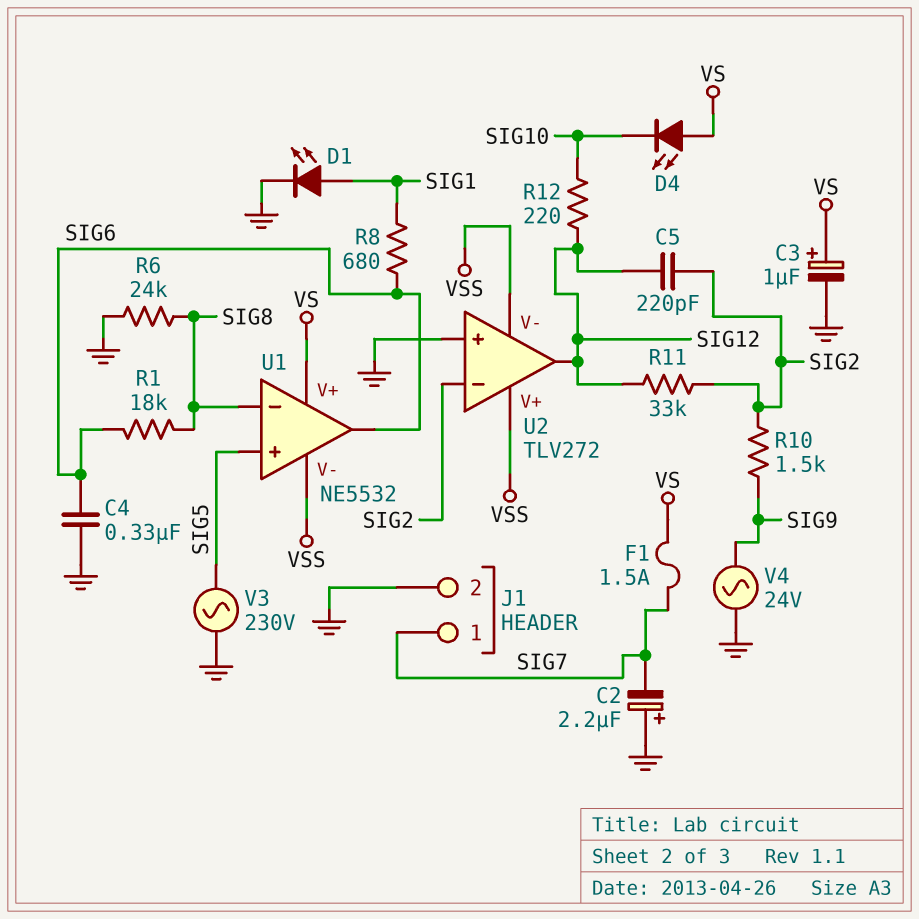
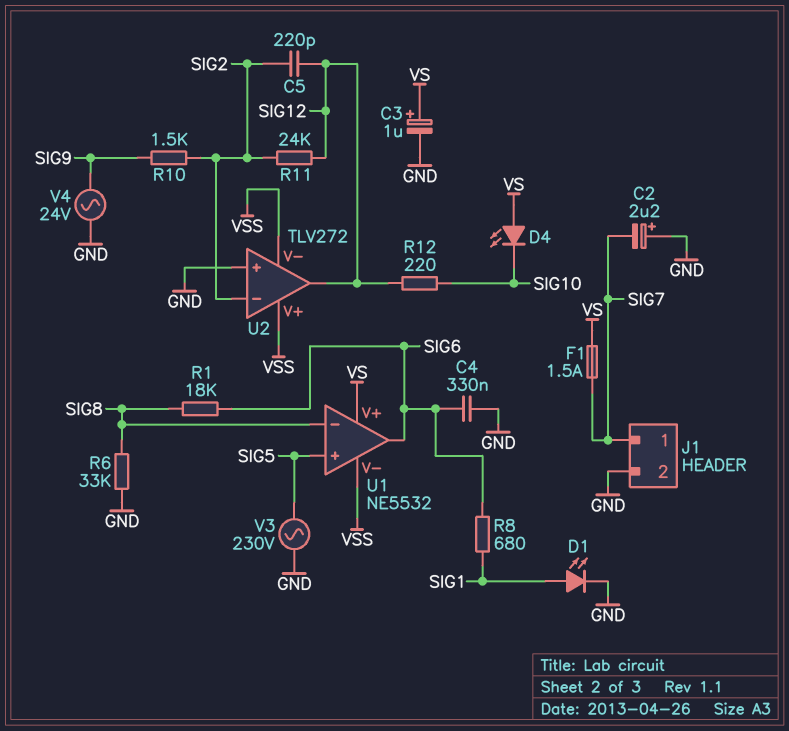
R6: 24k (GND, SIG8) -> 33k (GND, SIG8)
R11: 33k (SIG2, SIG12) -> 24k (SIG2, SIG12)

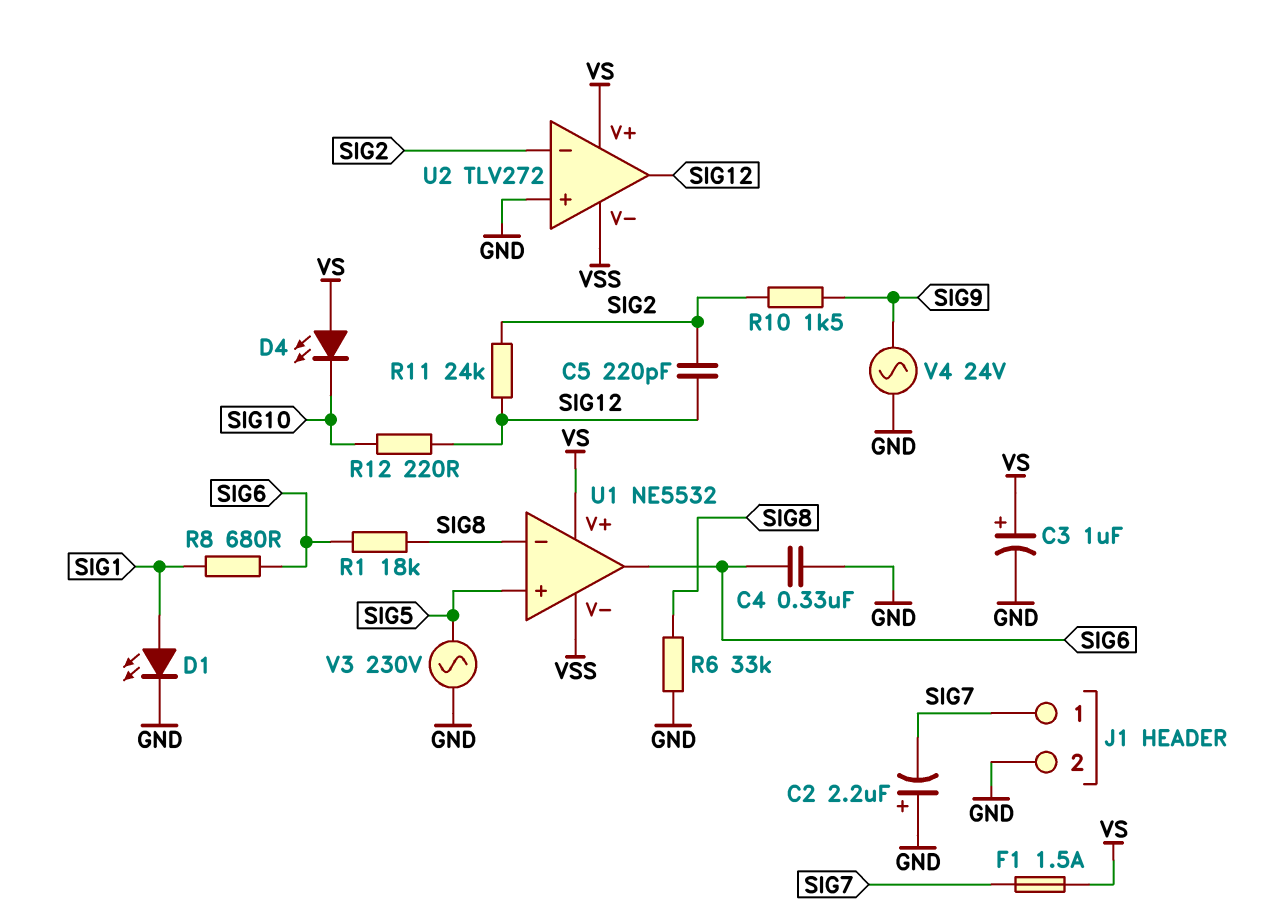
U2 pin V+: VSS -> VS

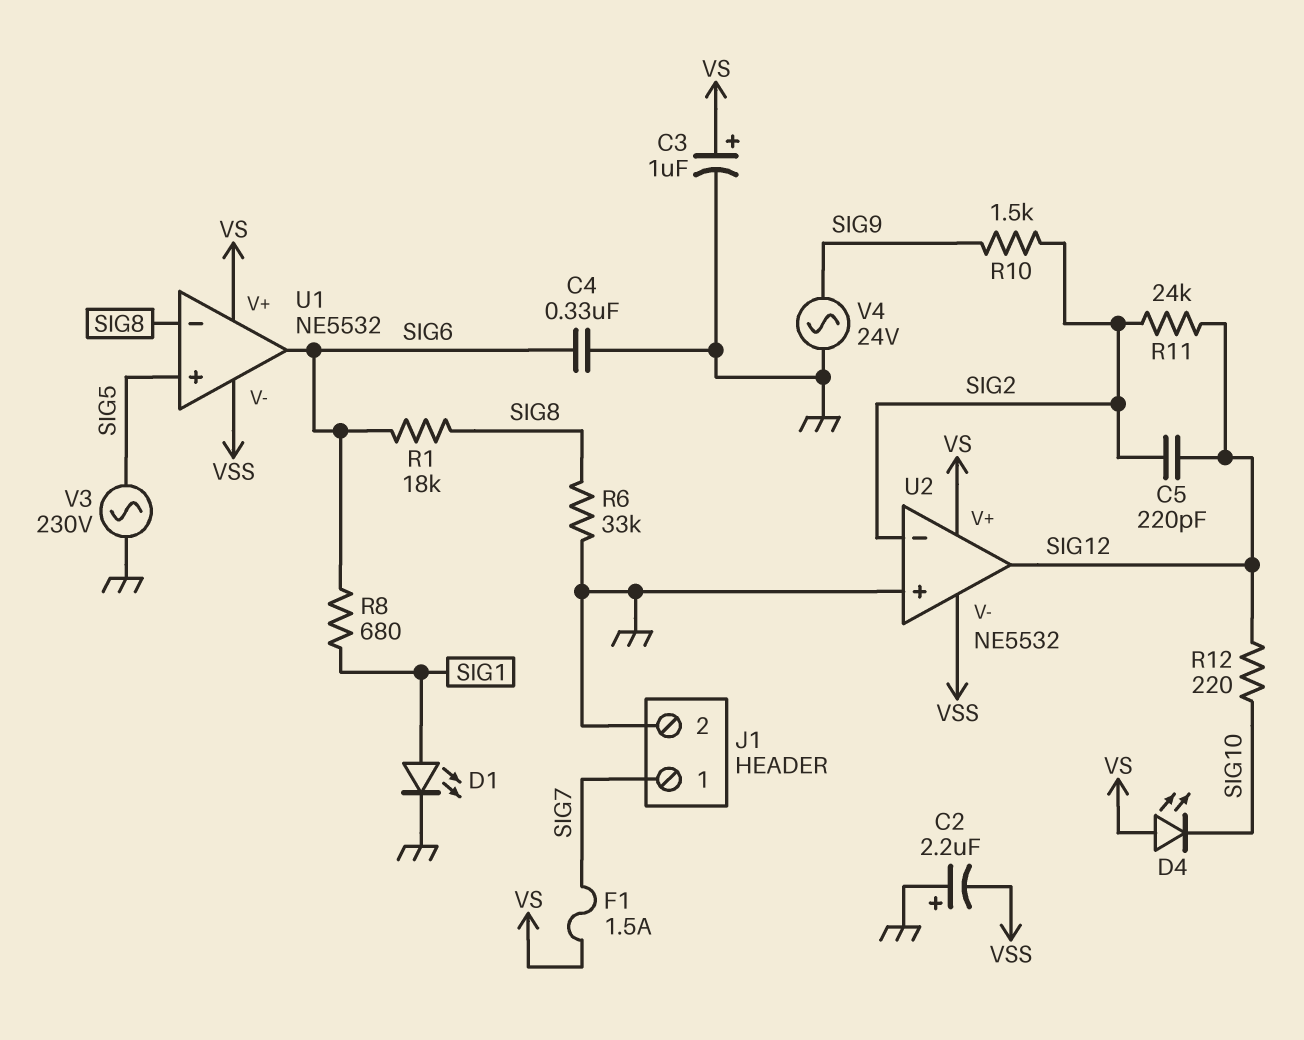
C2: 2.2uF (plus GND, minus SIG7) -> 2.2uF (plus GND, minus VSS)
U2: TLV272 -> NE5532

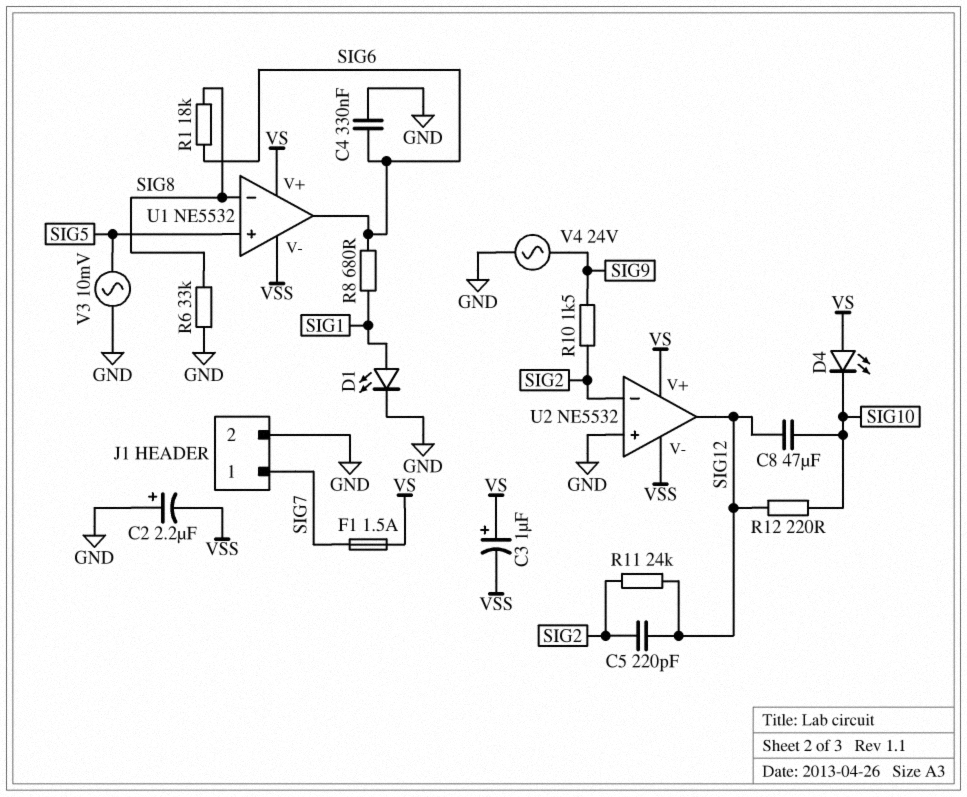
C3: 1uF (plus VS, minus GND) -> 1uF (plus VS, minus VSS)
C8: none -> 47uF (SIG10, SIG12)
V3: AC 230V (GND, SIG5) -> AC 10mV (GND, SIG5)

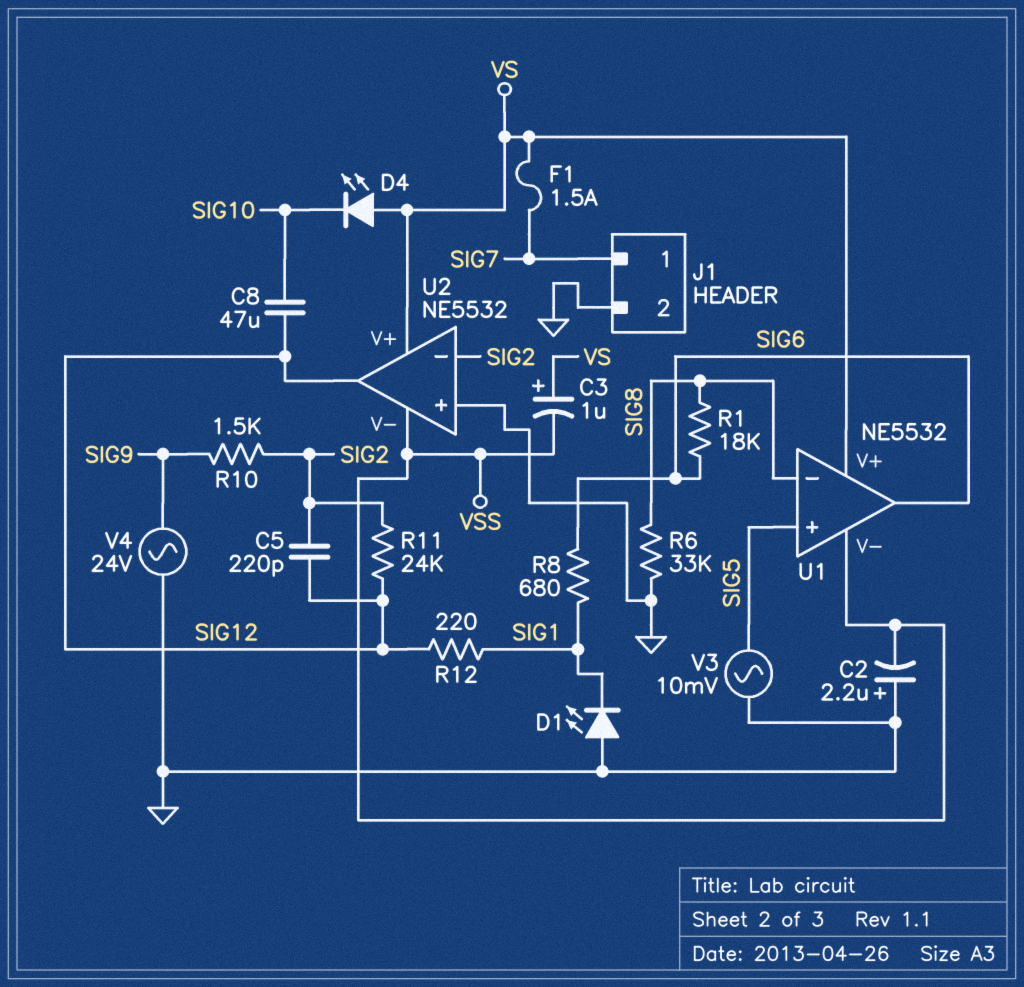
C4: 330nF (GND, SIG6) -> none
D1: LED (A SIG1, K GND) -> LED (A GND, K SIG1)
R12: 220 (SIG10, SIG12) -> 220 (SIG1, SIG12)

